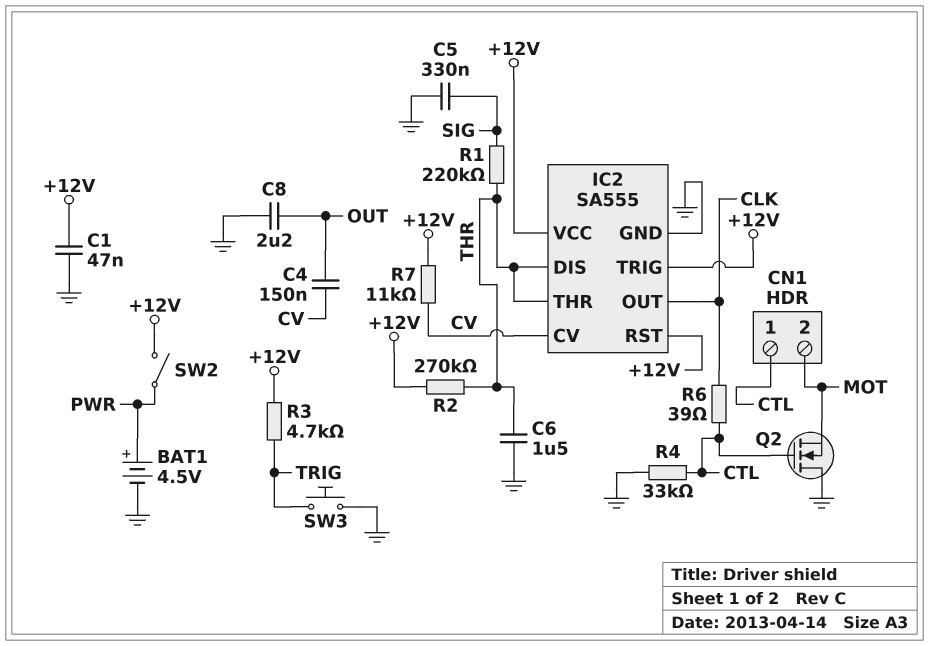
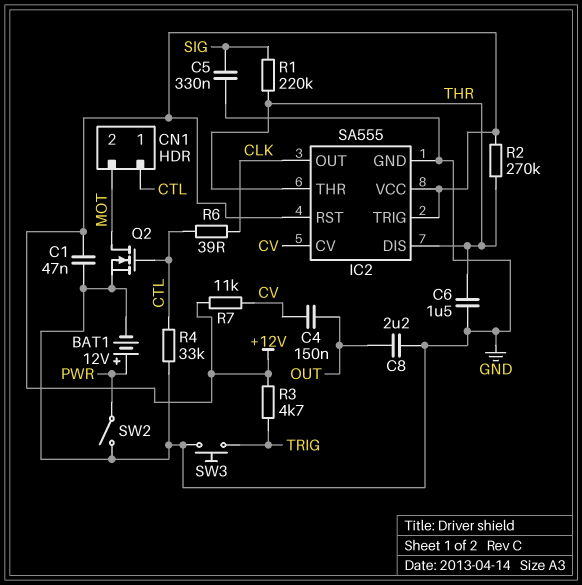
BAT1: 4.5V (plus PWR, minus GND) -> 12V (plus PWR, minus GND)
Q2: NMOS (G CTL, D GND, S MOT) -> NMOS (G CTL, D MOT, S GND)
SW2: switch (+12V, PWR) -> switch (GND, PWR)

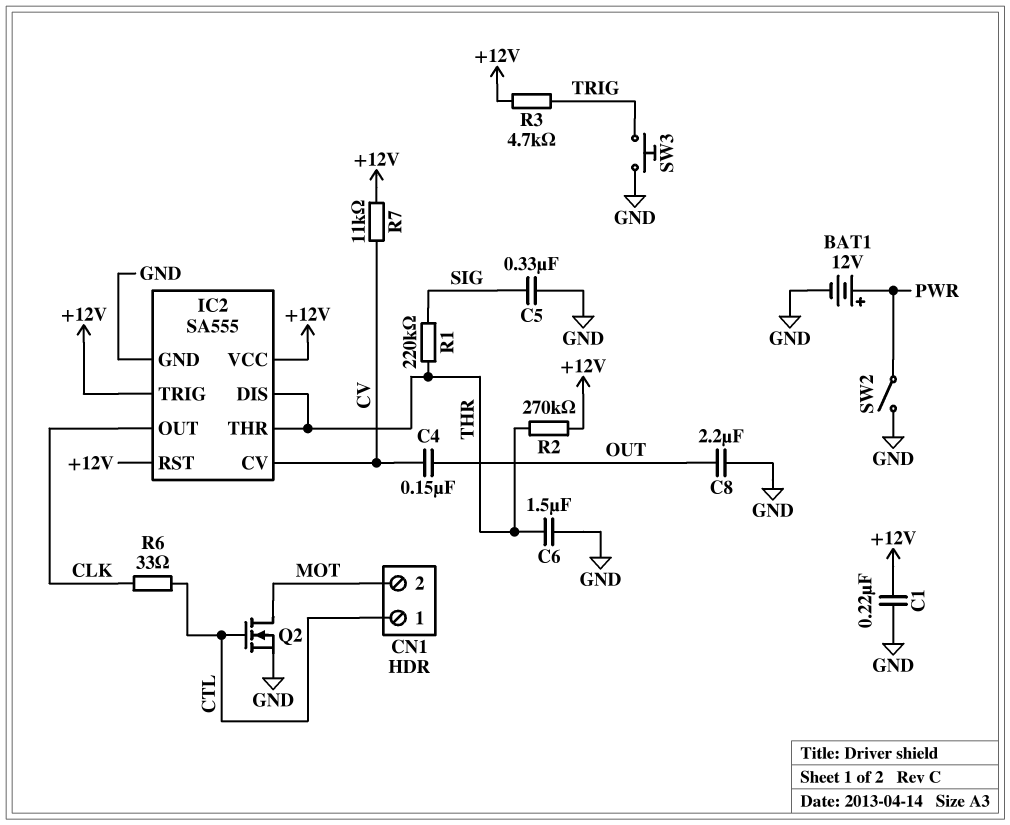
C1: 47nF (+12V, GND) -> 220nF (+12V, GND)
R4: 33k (CTL, GND) -> none
R6: 39 (CLK, CTL) -> 33 (CLK, CTL)

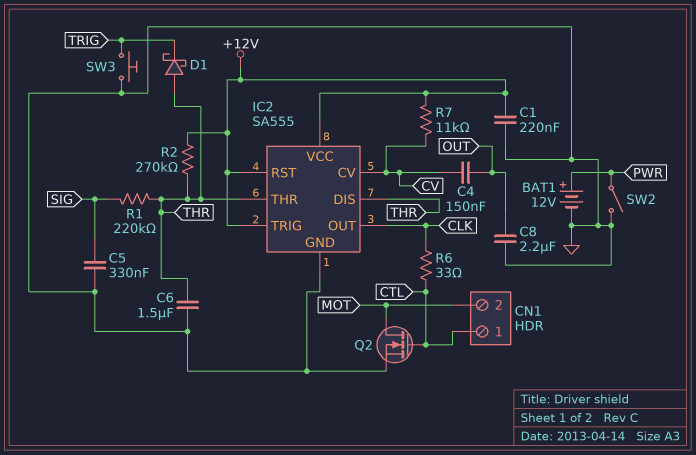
D1: none -> schottky (A THR, K TRIG)
R3: 4.7k (+12V, TRIG) -> none

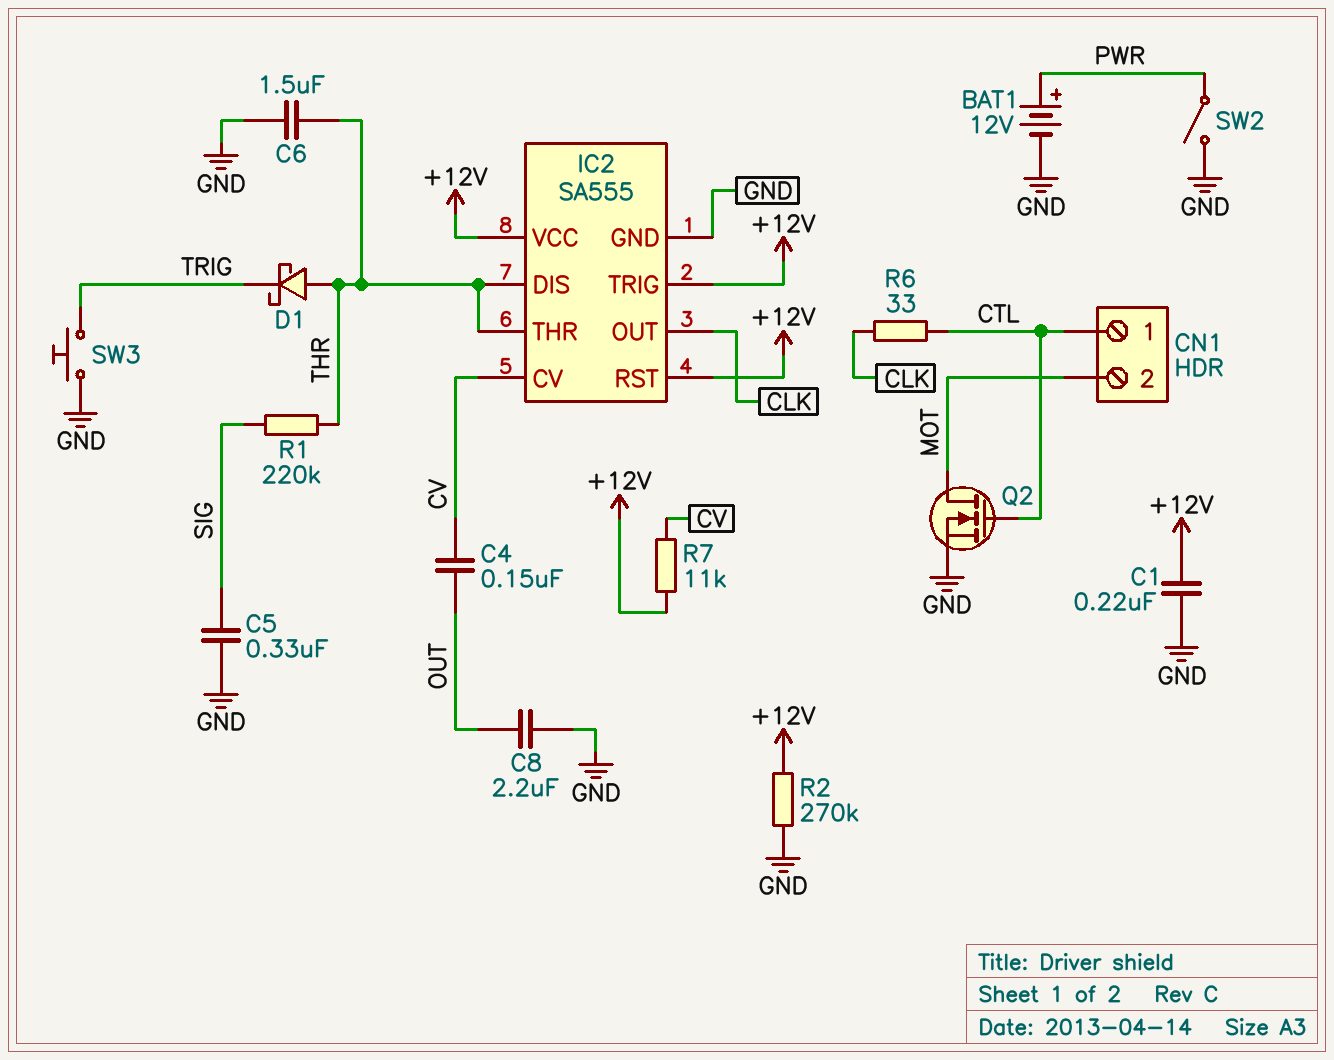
R2: 270k (+12V, THR) -> 270k (+12V, GND)

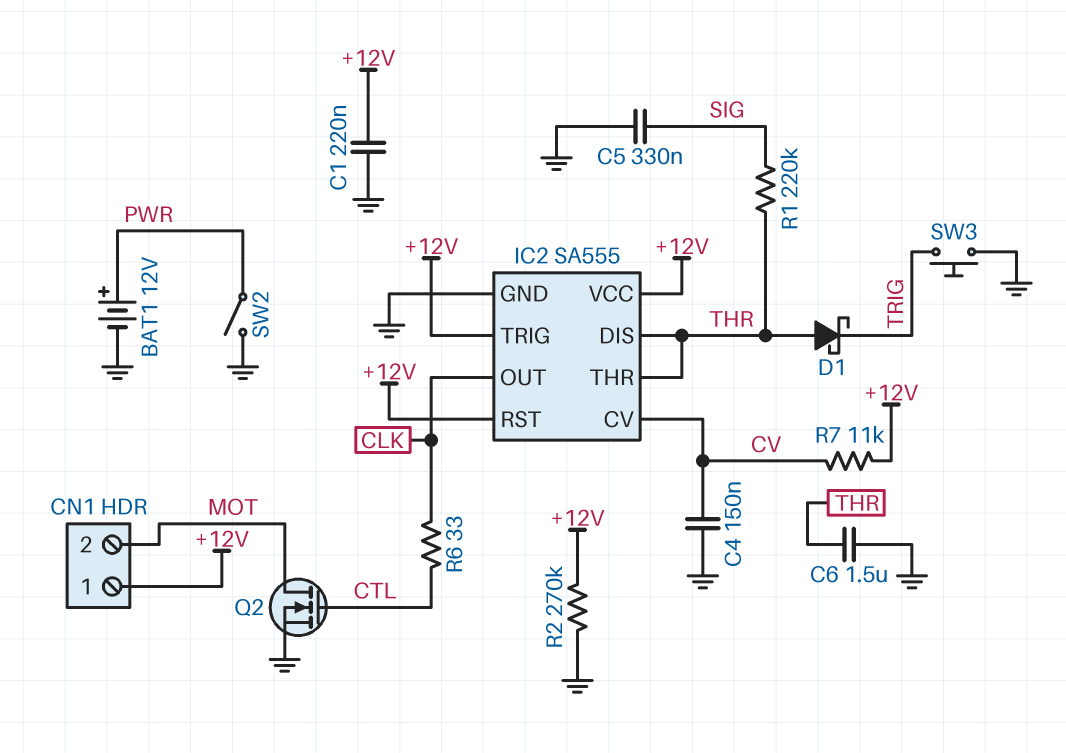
C4: 150nF (CV, OUT) -> 150nF (CV, GND)
C8: 2.2uF (GND, OUT) -> none
CN1 pin 1: CTL -> +12V

